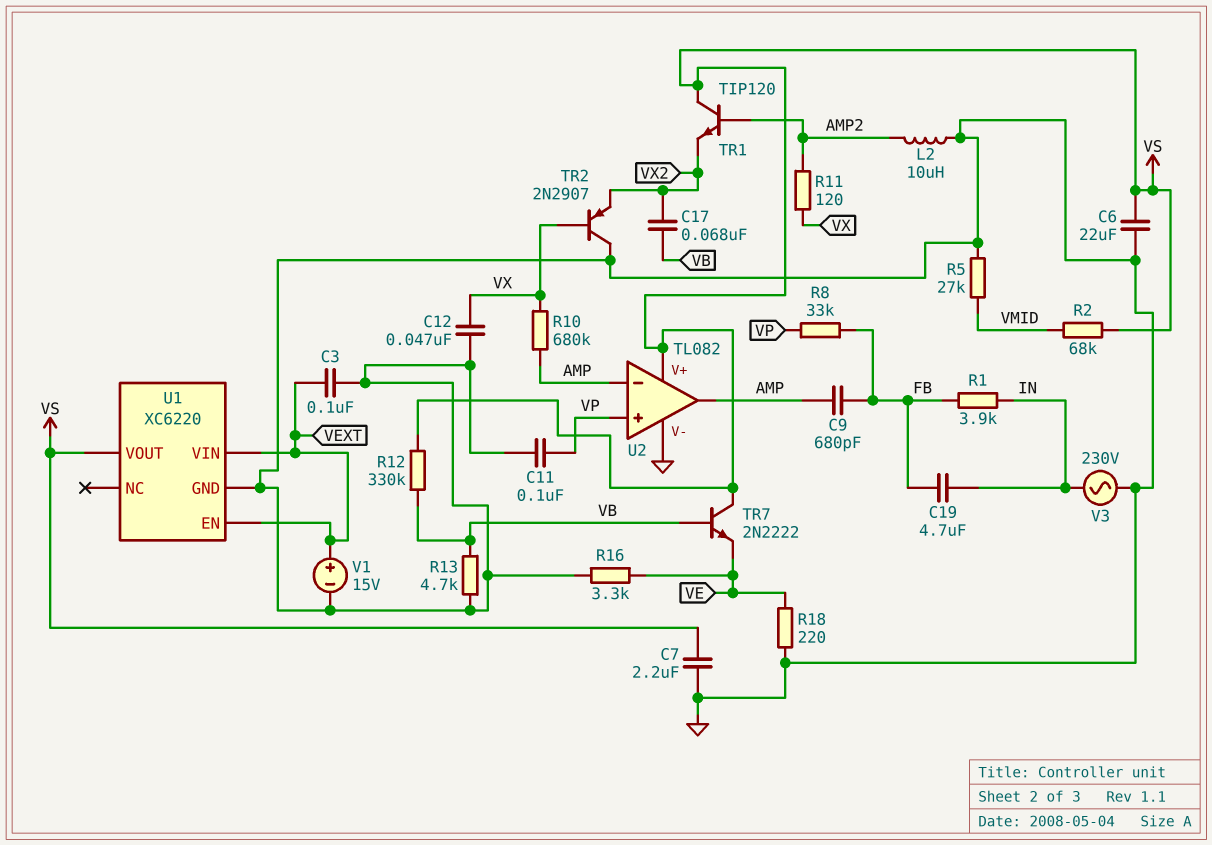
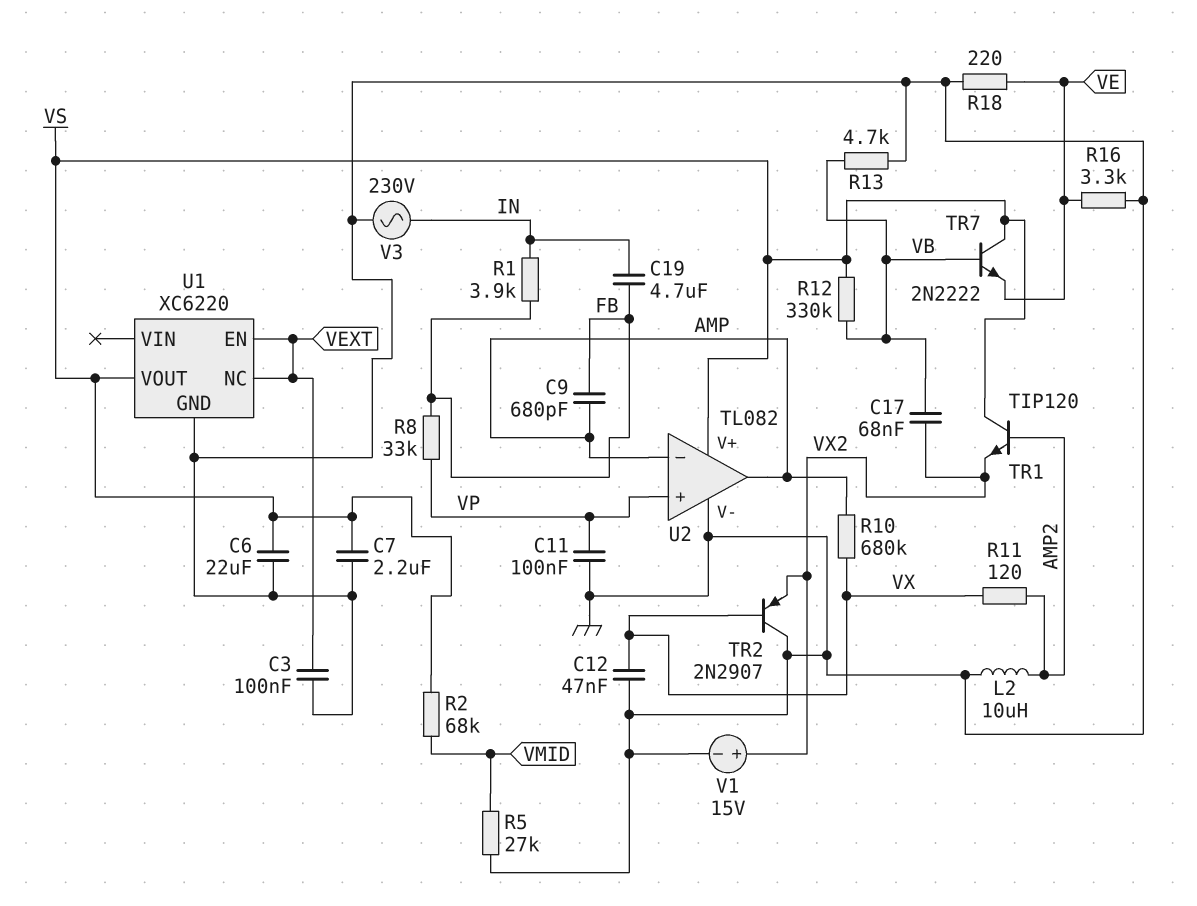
U1 pin NC: none -> VEXT
U1 pin VIN: VEXT -> none
V1: 15V (plus VEXT, minus GND) -> 15V (plus VX2, minus GND)

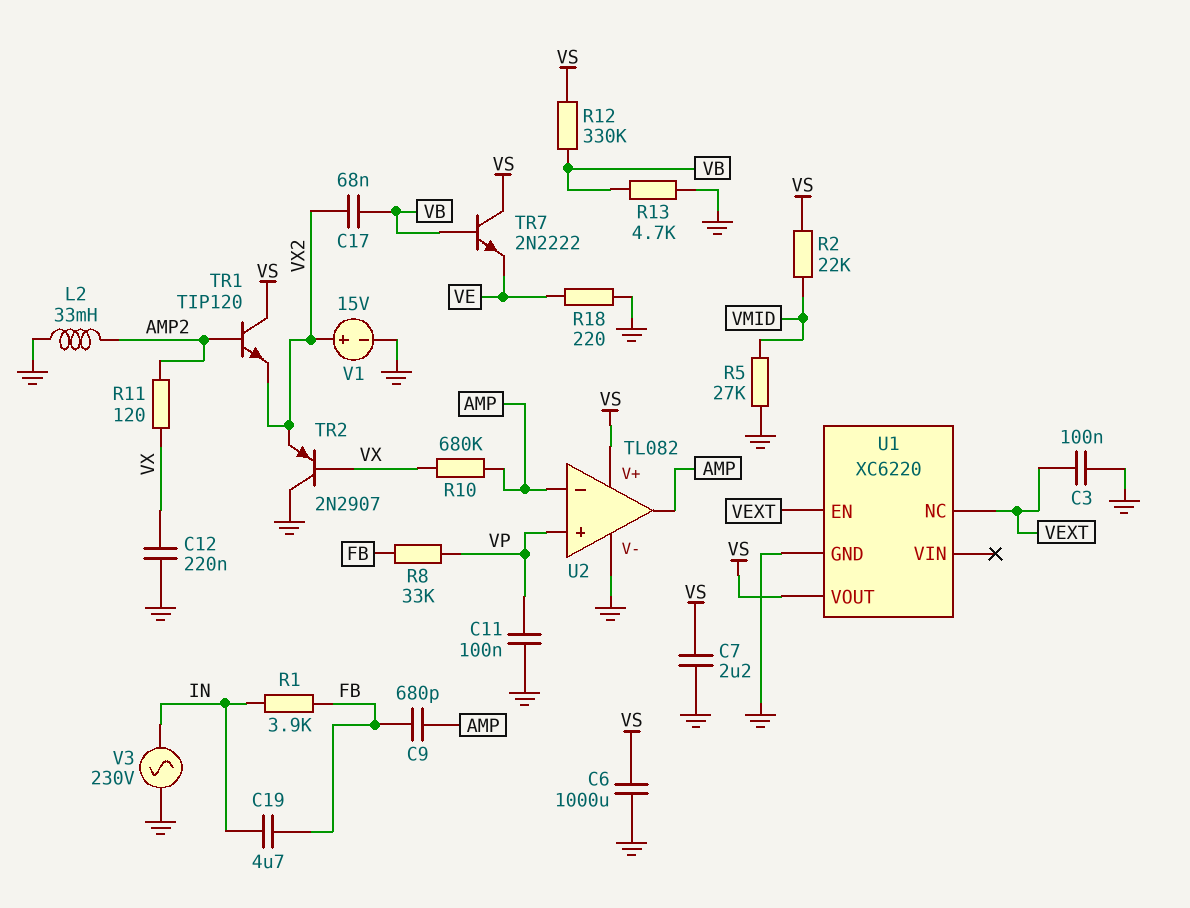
C6: 22uF (GND, VS) -> 1000uF (GND, VS)
C12: 47nF (GND, VX) -> 220nF (GND, VX)
L2: 10uH (AMP2, GND) -> 33mH (AMP2, GND)
R2: 68k (VMID, VS) -> 22k (VMID, VS)
R16: 3.3k (GND, VE) -> none

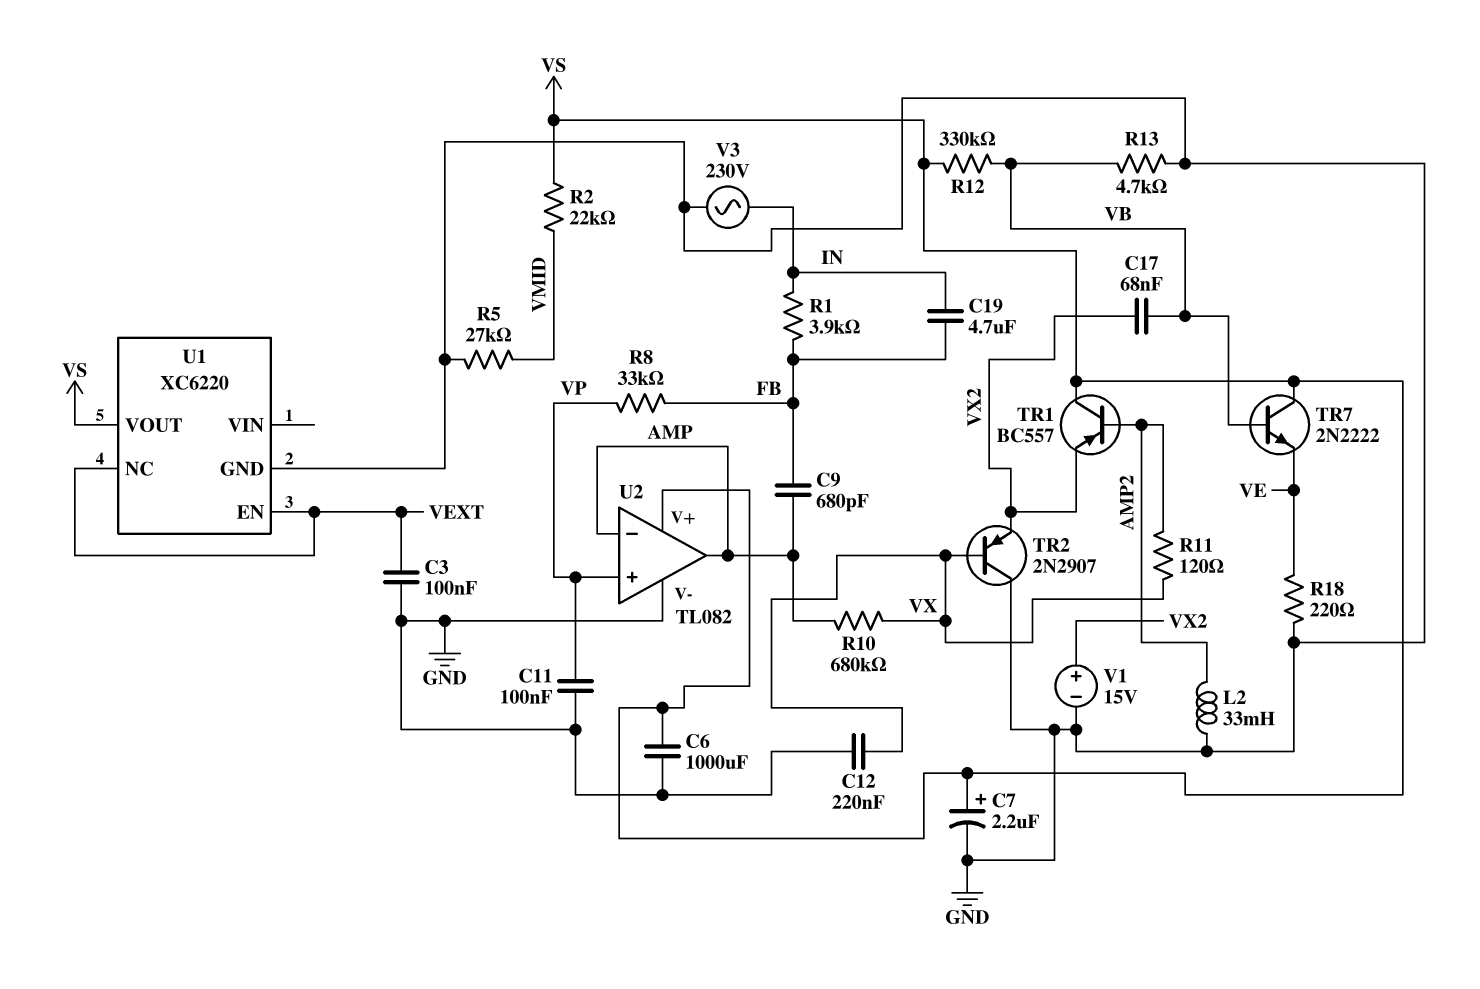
C7: 2.2uF (GND, VS) -> 2.2uF (plus VS, minus GND)
TR1: NPN TIP120 (B AMP2, C VS, E VX2) -> PNP BC557 (B AMP2, C VS, E VX2)

